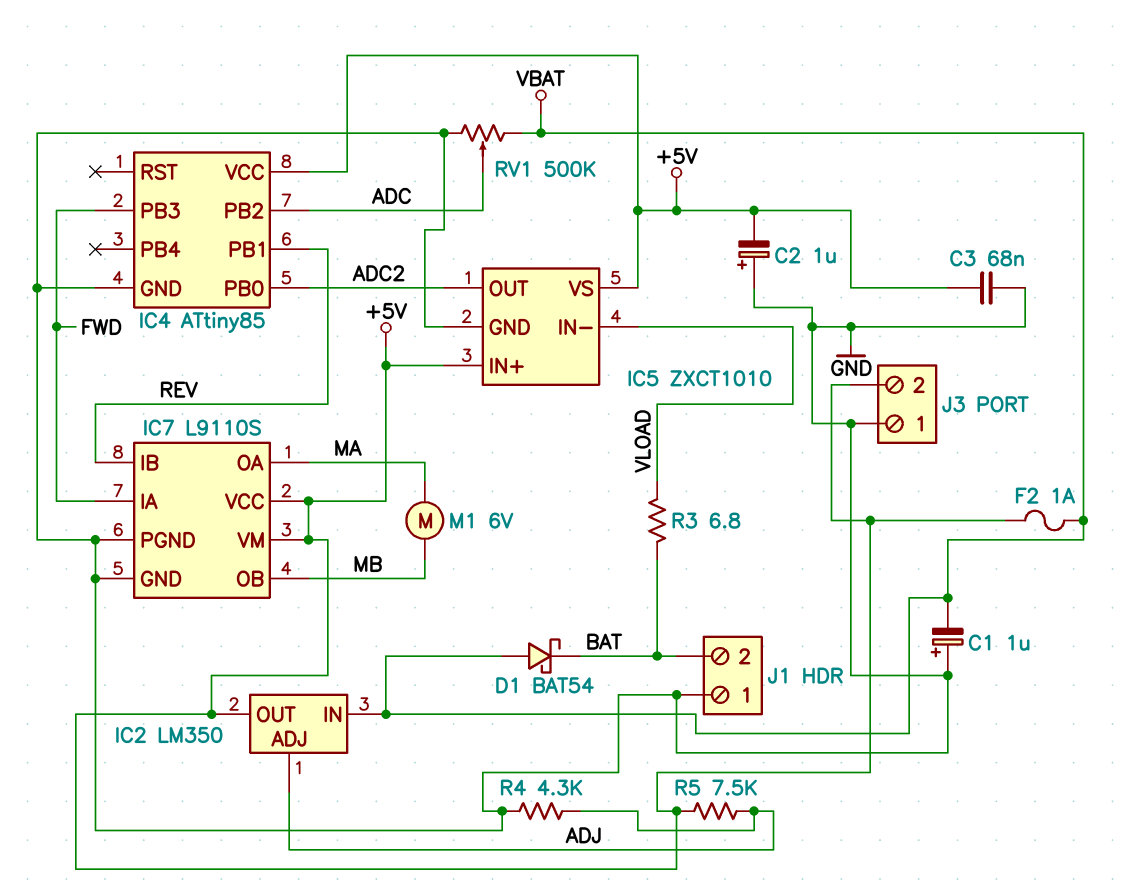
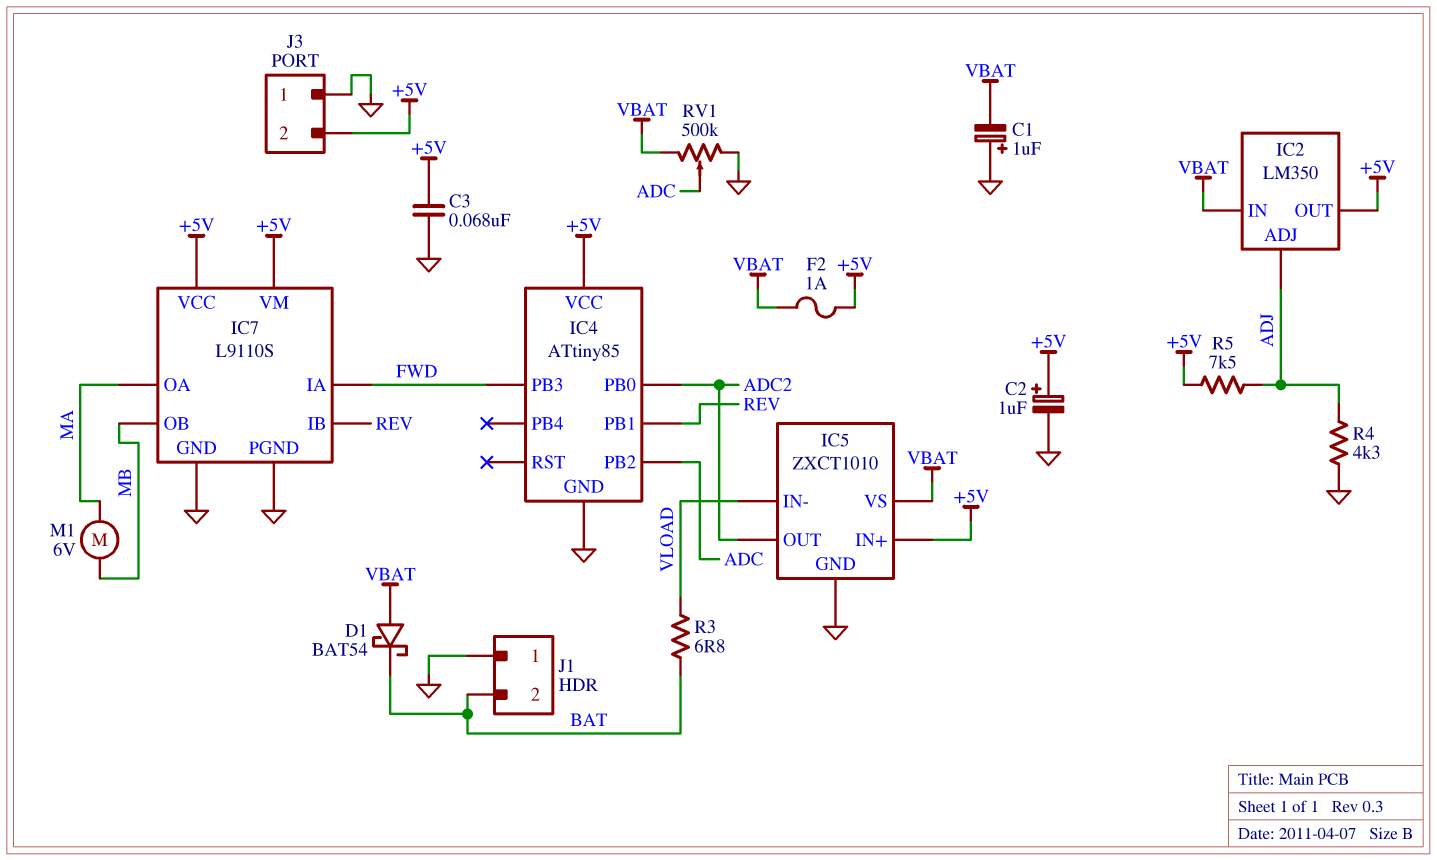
C2: 1uF (plus GND, minus +5V) -> 1uF (plus +5V, minus GND)
IC5 pin VS: +5V -> VBAT

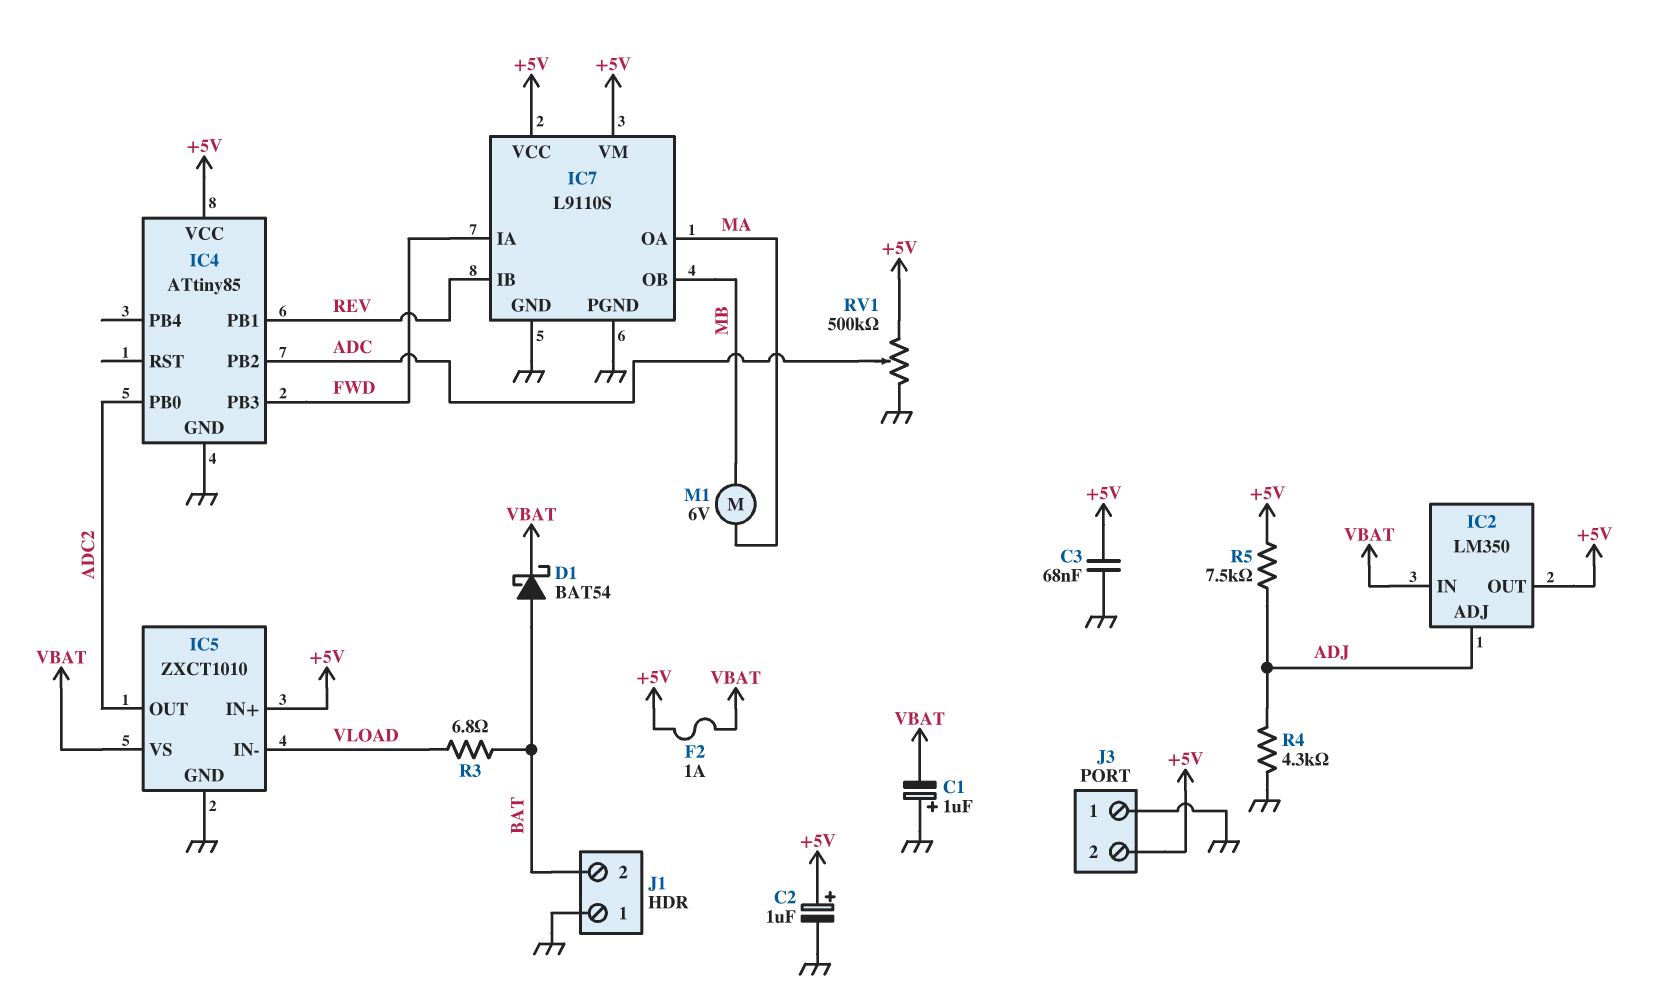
D1: schottky BAT54 (A VBAT, K BAT) -> schottky BAT54 (A BAT, K VBAT)
RV1: 500k (GND, VBAT, wiper ADC) -> 500k (+5V, GND, wiper ADC)

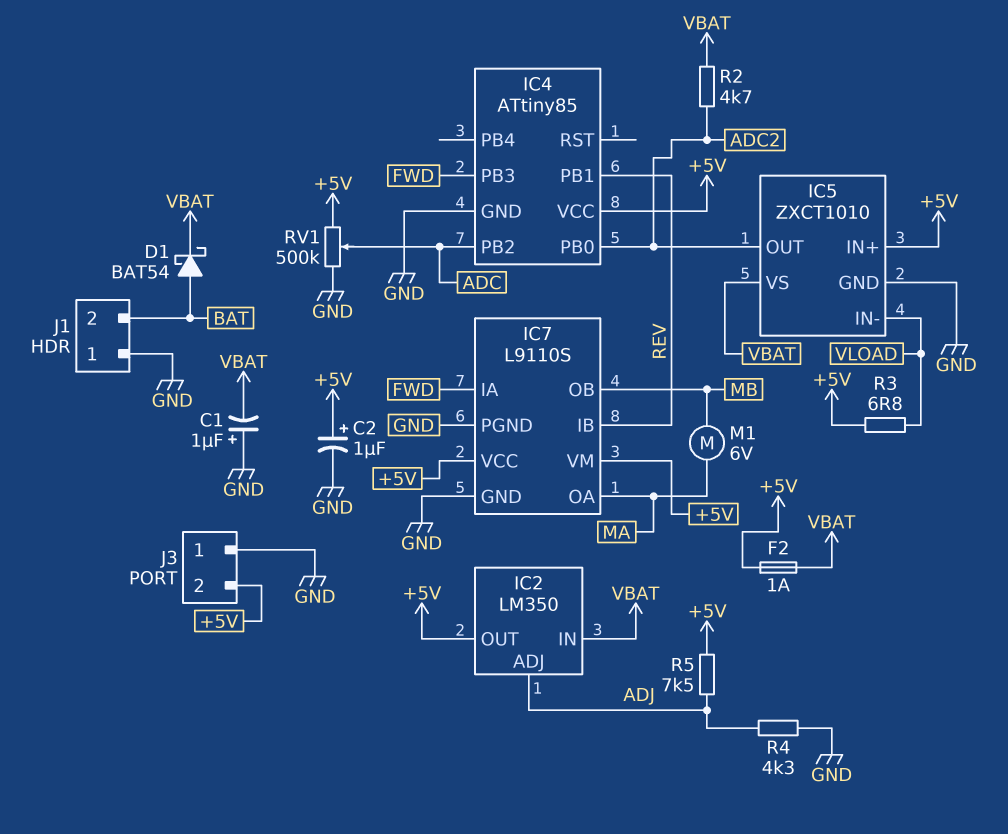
C3: 68nF (+5V, GND) -> none
R2: none -> 4.7k (ADC2, VBAT)
R3: 6.8 (BAT, VLOAD) -> 6.8 (+5V, VLOAD)

